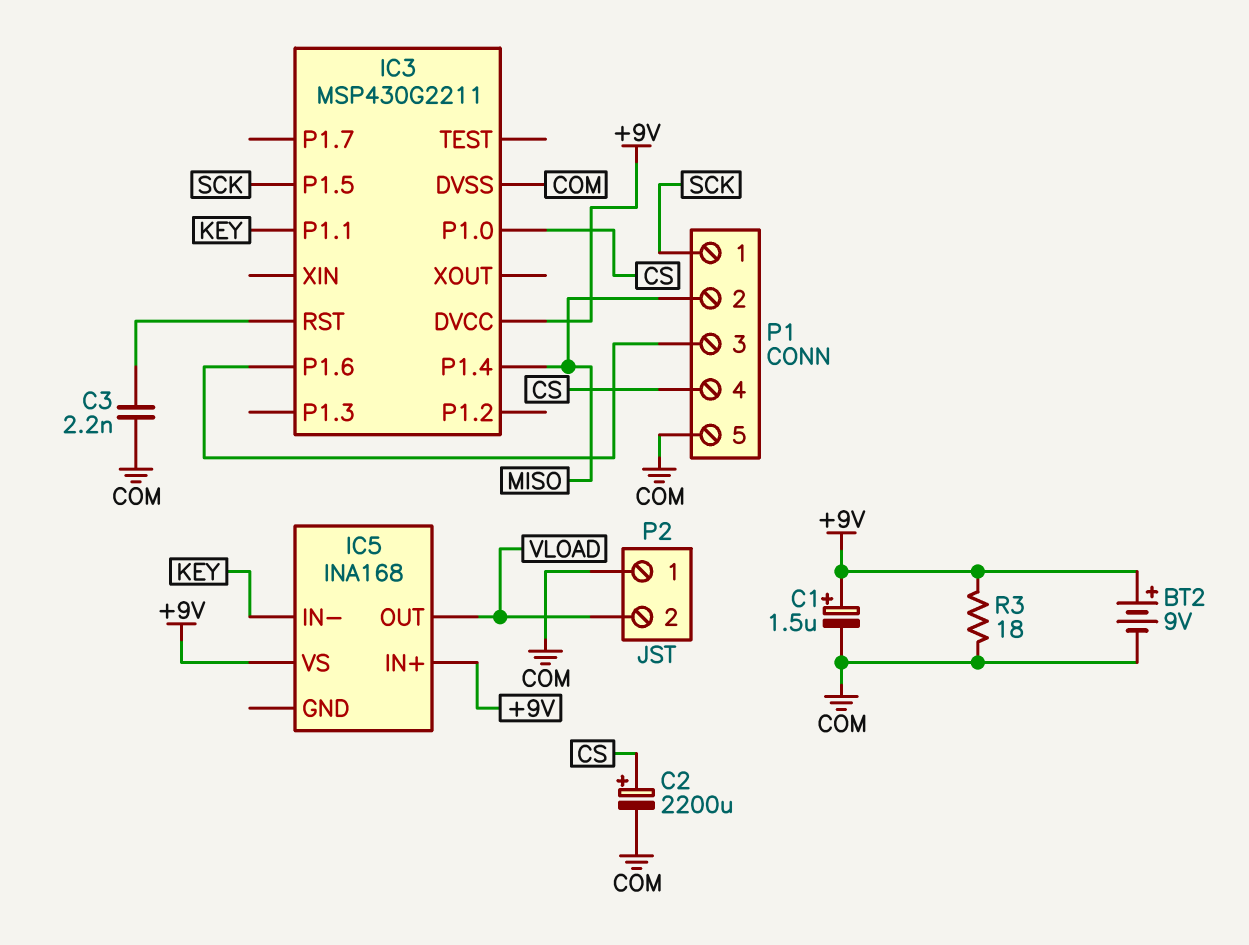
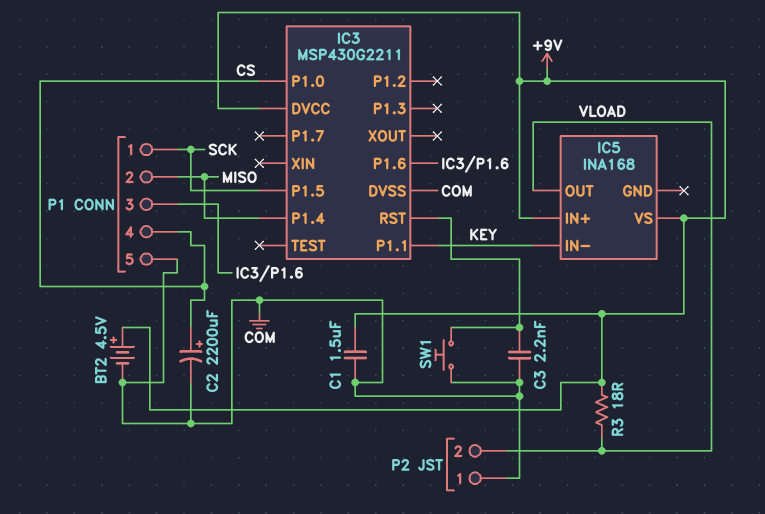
BT2: 9V (plus +9V, minus COM) -> 4.5V (plus +9V, minus COM)
C1: 1.5uF (plus +9V, minus COM) -> 1.5uF (+9V, COM)
R3: 18 (+9V, COM) -> 18 (+9V, VLOAD)
SW1: none -> button (COM, IC3/RST)

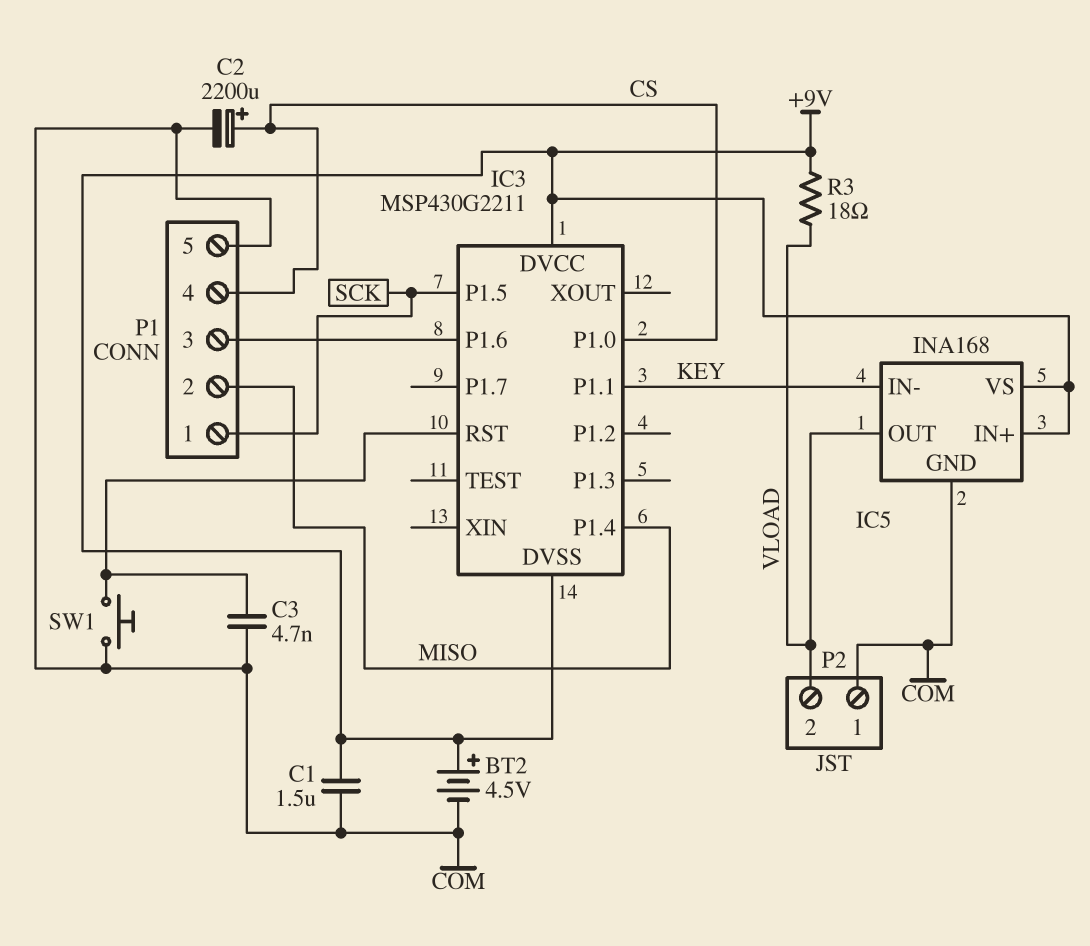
C3: 2.2nF (COM, IC3/RST) -> 4.7nF (COM, IC3/RST)
IC3 pin DVSS: COM -> +9V
IC5 pin GND: none -> COM

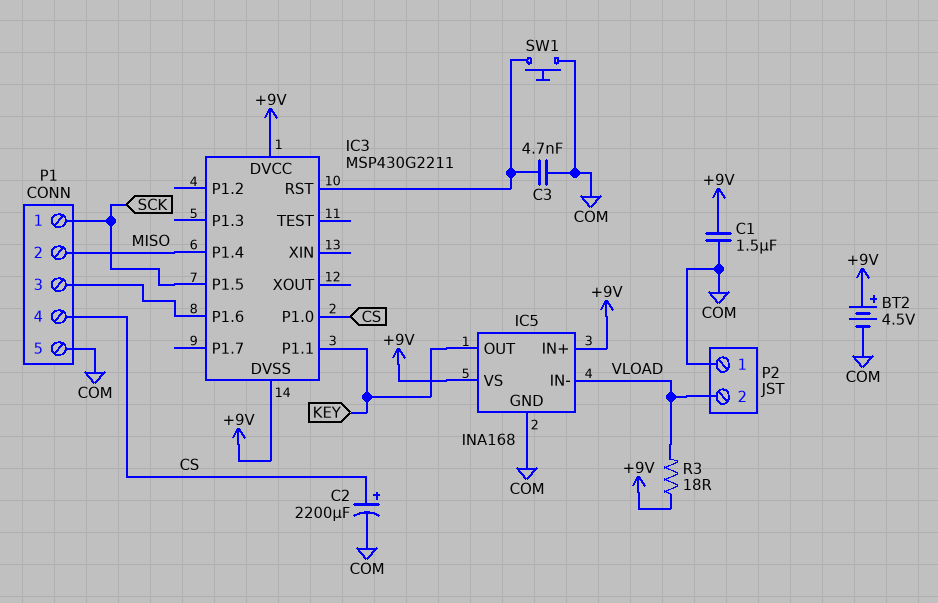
IC5 pin IN-: KEY -> VLOAD
IC5 pin OUT: VLOAD -> KEY

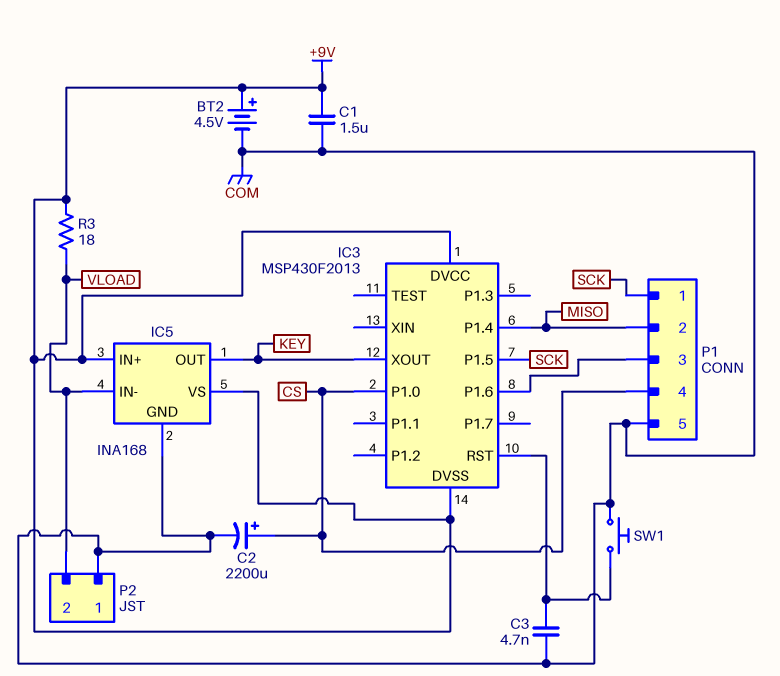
IC3: MSP430G2211 -> MSP430F2013
IC3 pin P1.1: KEY -> none
IC3 pin XOUT: none -> KEY

